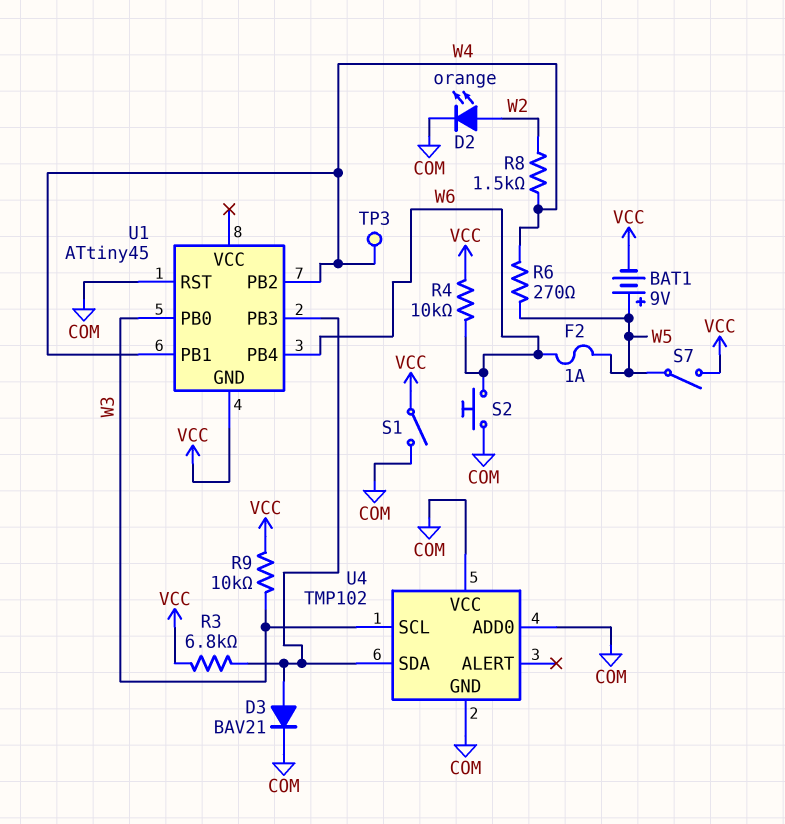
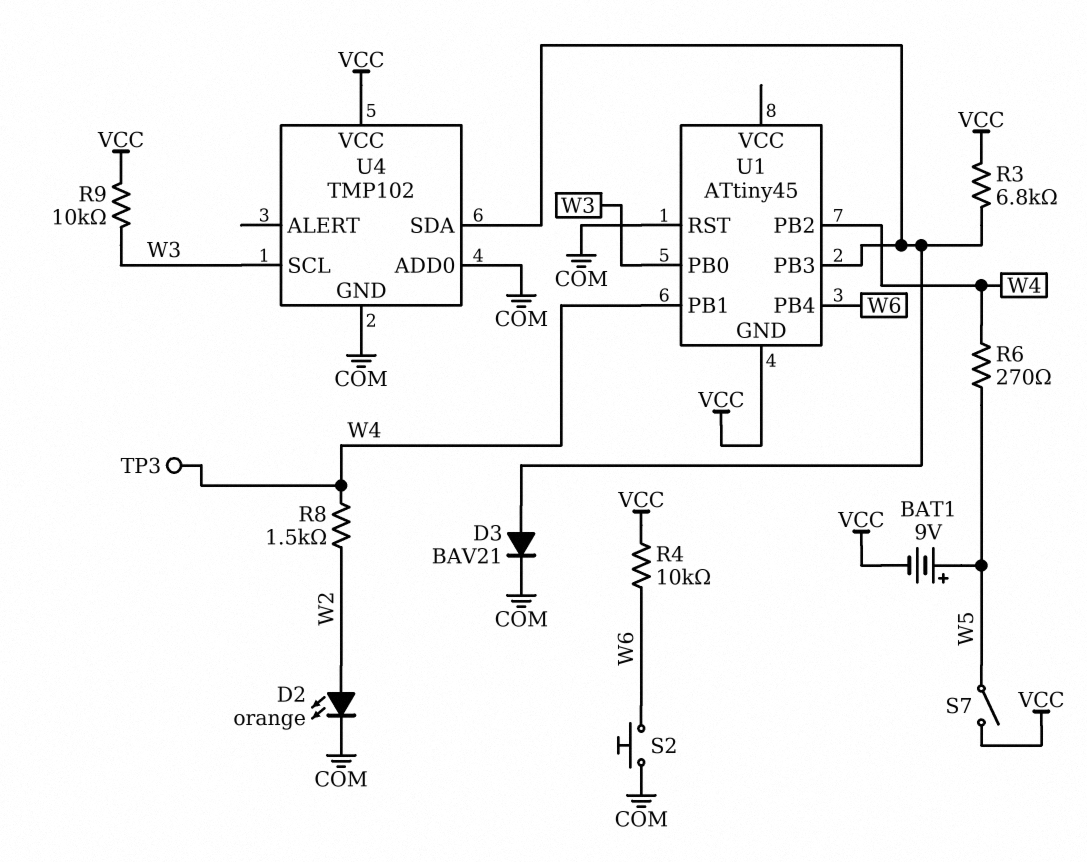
F2: 1A (W5, W6) -> none
S1: switch (COM, VCC) -> none
U4 pin VCC: COM -> VCC

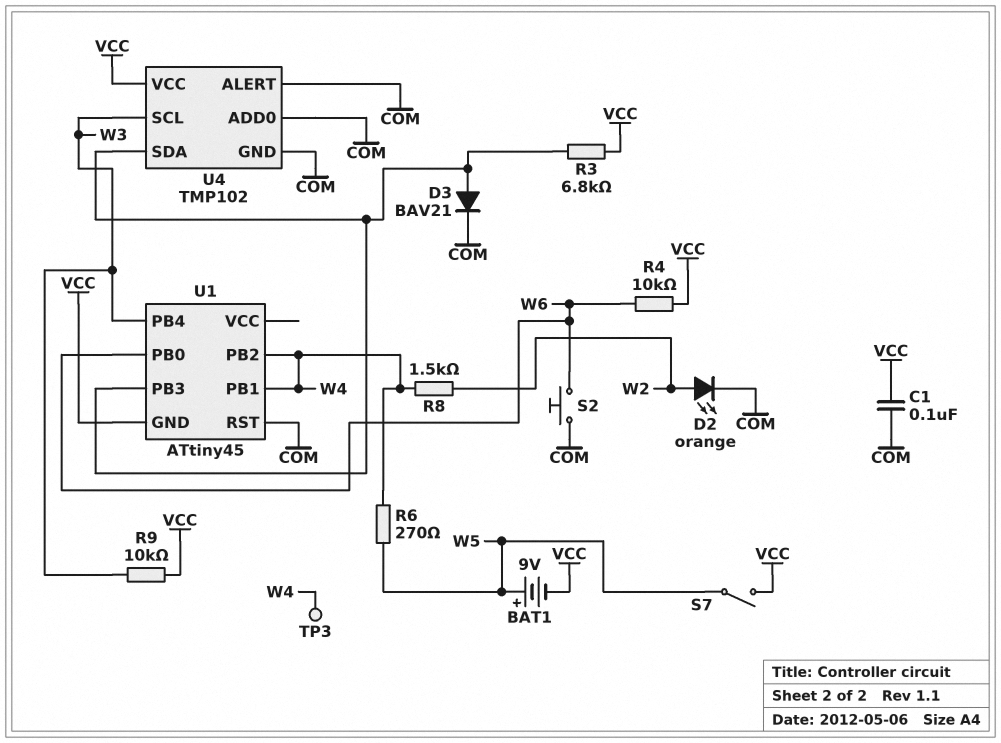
C1: none -> 100nF (COM, VCC)
U1 pin PB0: W3 -> W6
U1 pin PB4: W6 -> W3
U4 pin ALERT: none -> COM

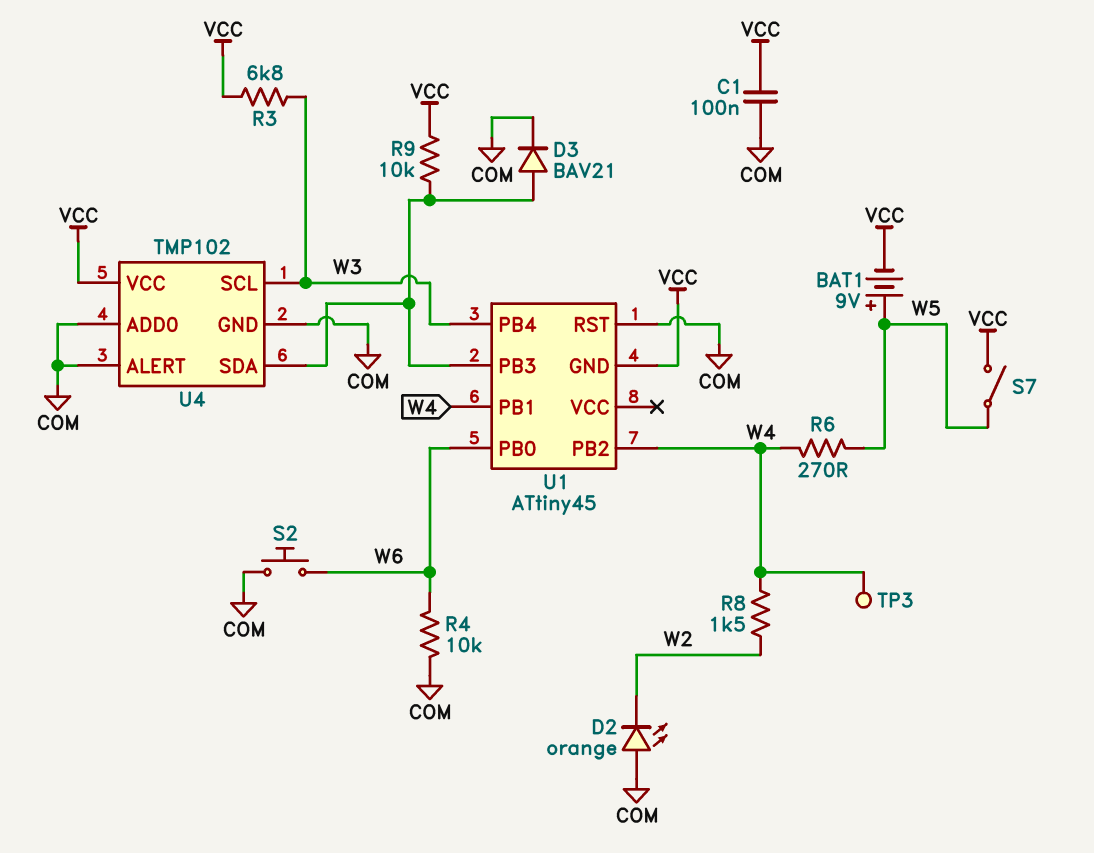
D2: LED orange (A W2, K COM) -> LED orange (A COM, K W2)
R3: 6.8k (U1/PB3, VCC) -> 6.8k (VCC, W3)
R4: 10k (VCC, W6) -> 10k (COM, W6)
R9: 10k (VCC, W3) -> 10k (U1/PB3, VCC)

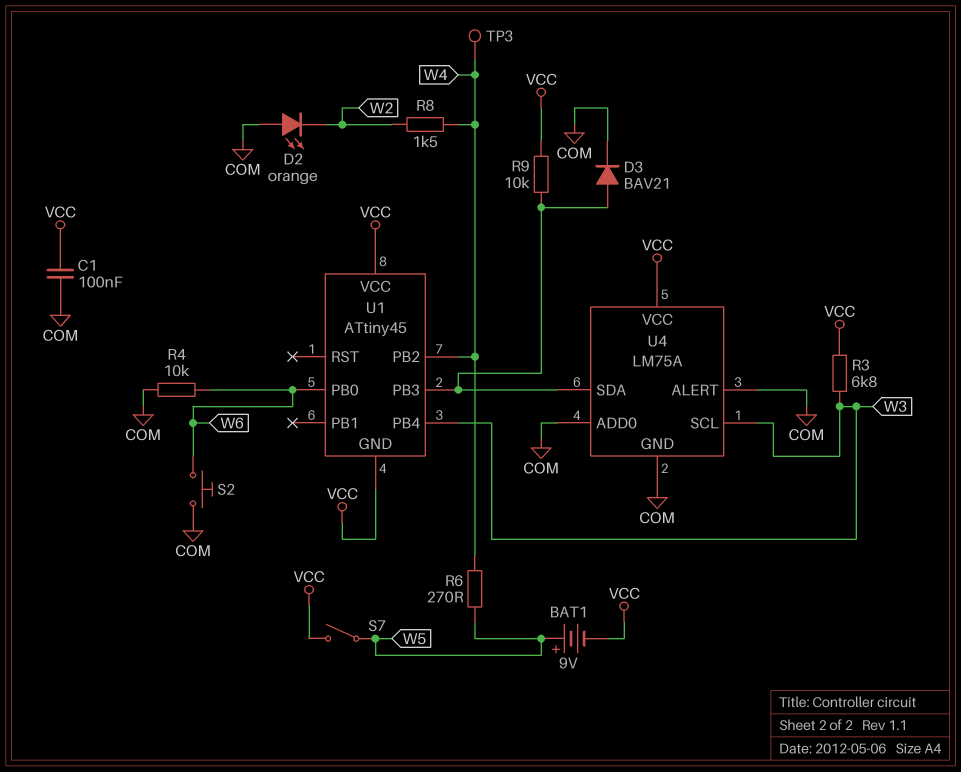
U1 pin PB1: W4 -> none
U1 pin RST: COM -> none
U1 pin VCC: none -> VCC
U4: TMP102 -> LM75A

